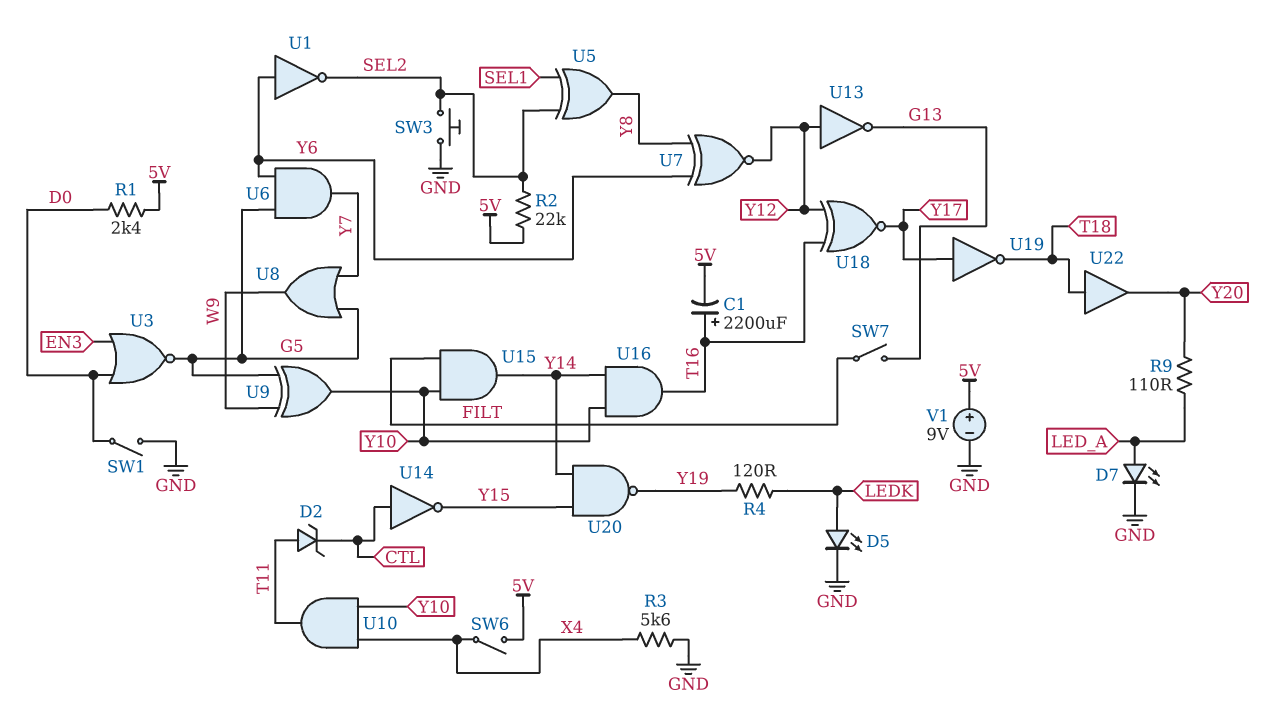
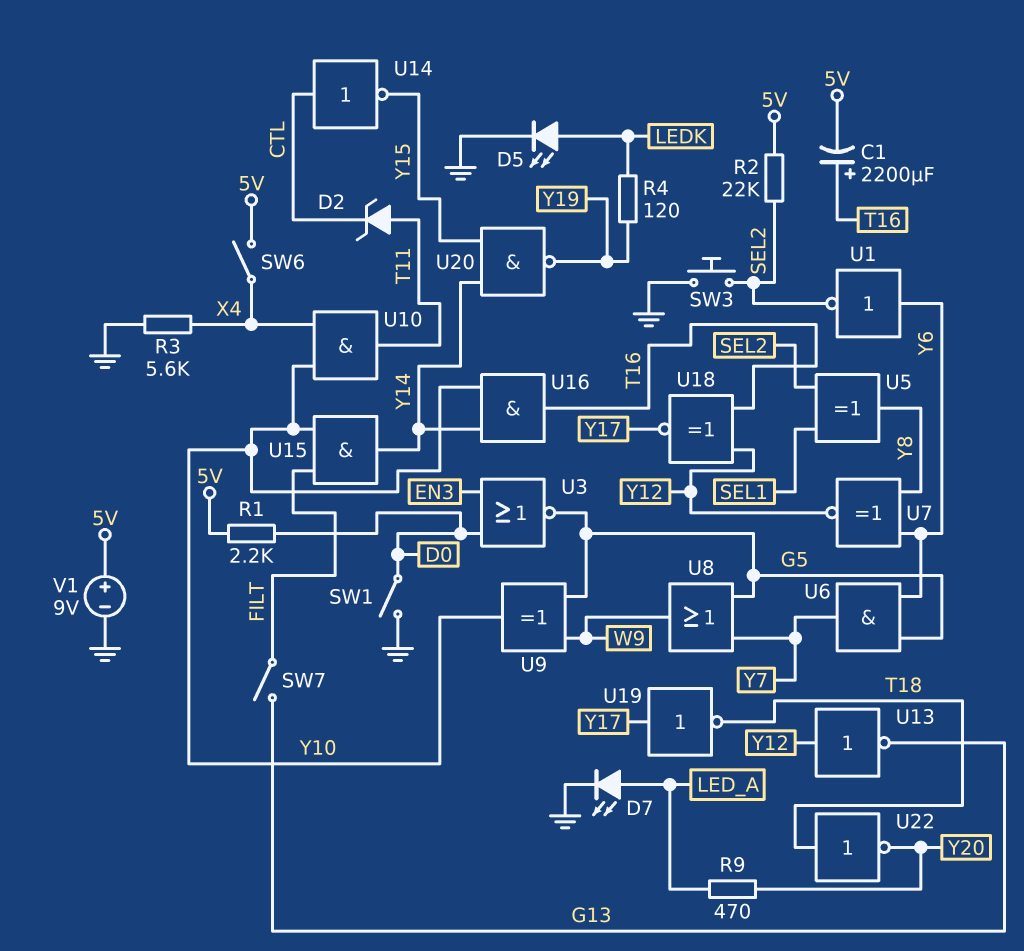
R1: 2.4k (5V, D0) -> 2.2k (5V, D0)
R9: 110 (LED_A, Y20) -> 470 (LED_A, Y20)
U22: buffer (in T18, out Y20) -> NOT (in T18, out Y20)

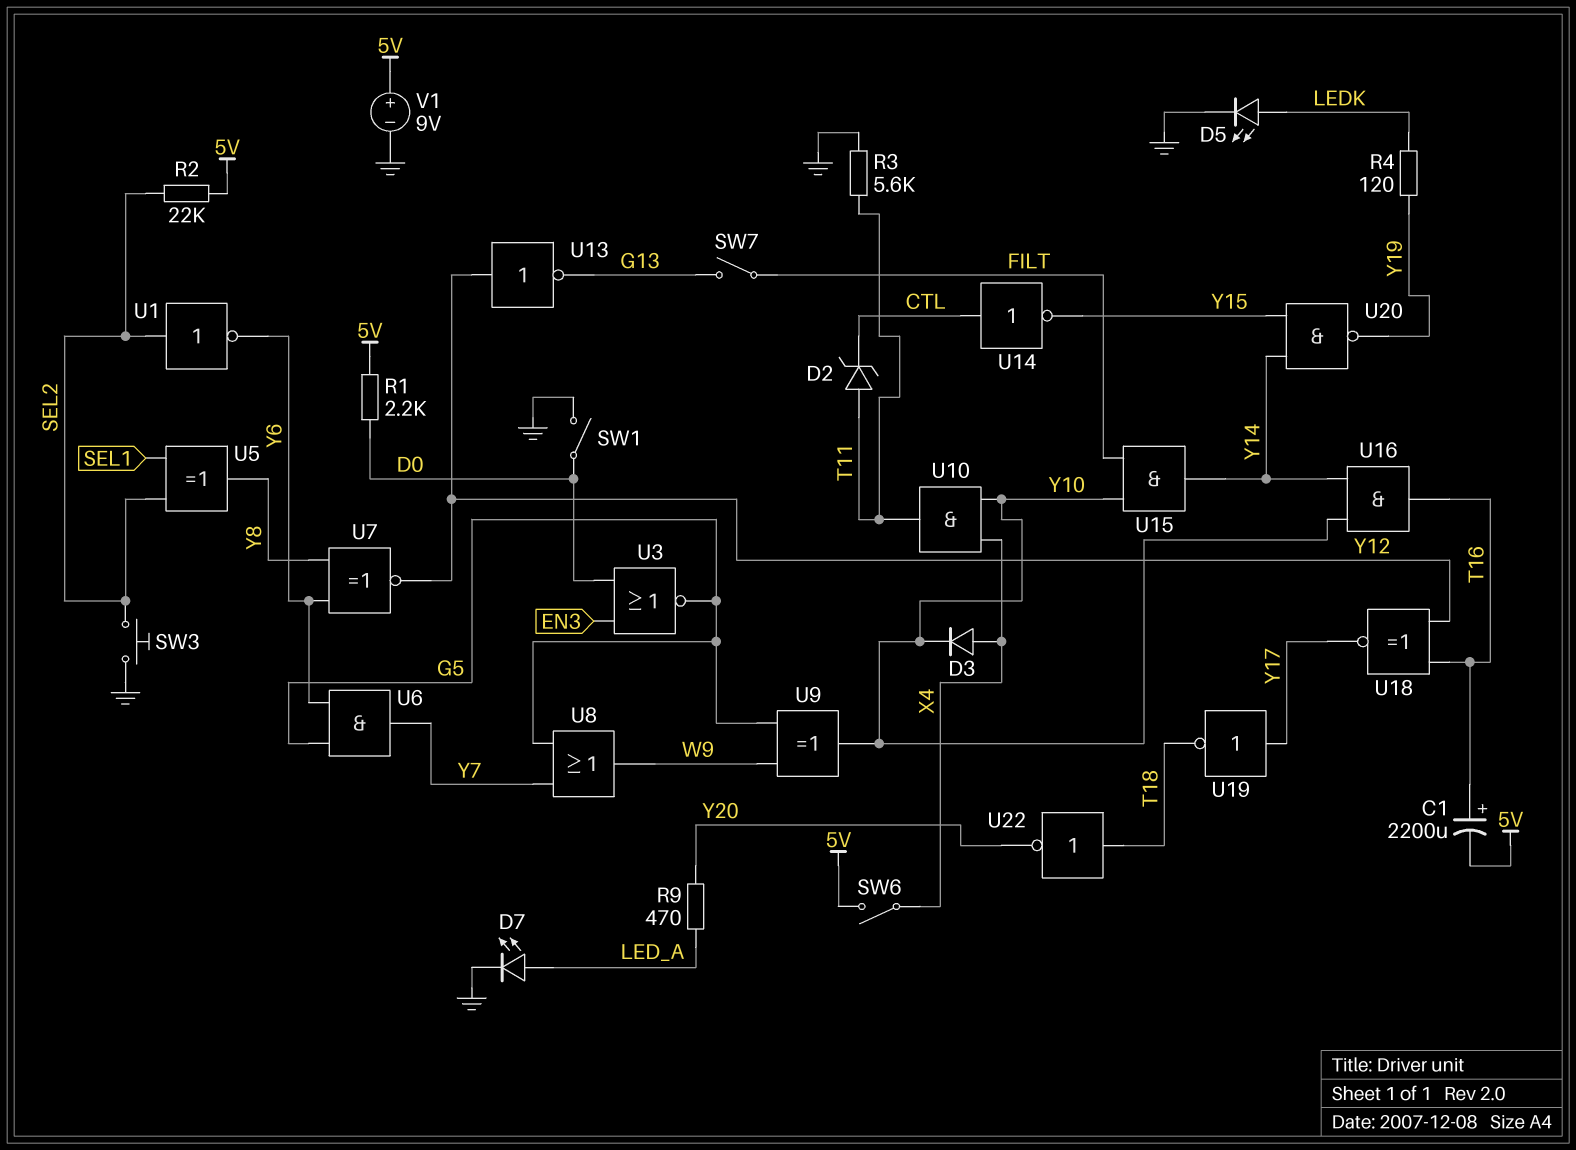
D3: none -> diode (A X4, K Y10)
R3: 5.6k (GND, X4) -> 5.6k (GND, T11)
U1: NOT (in Y6, out SEL2) -> NOT (in SEL2, out Y6)

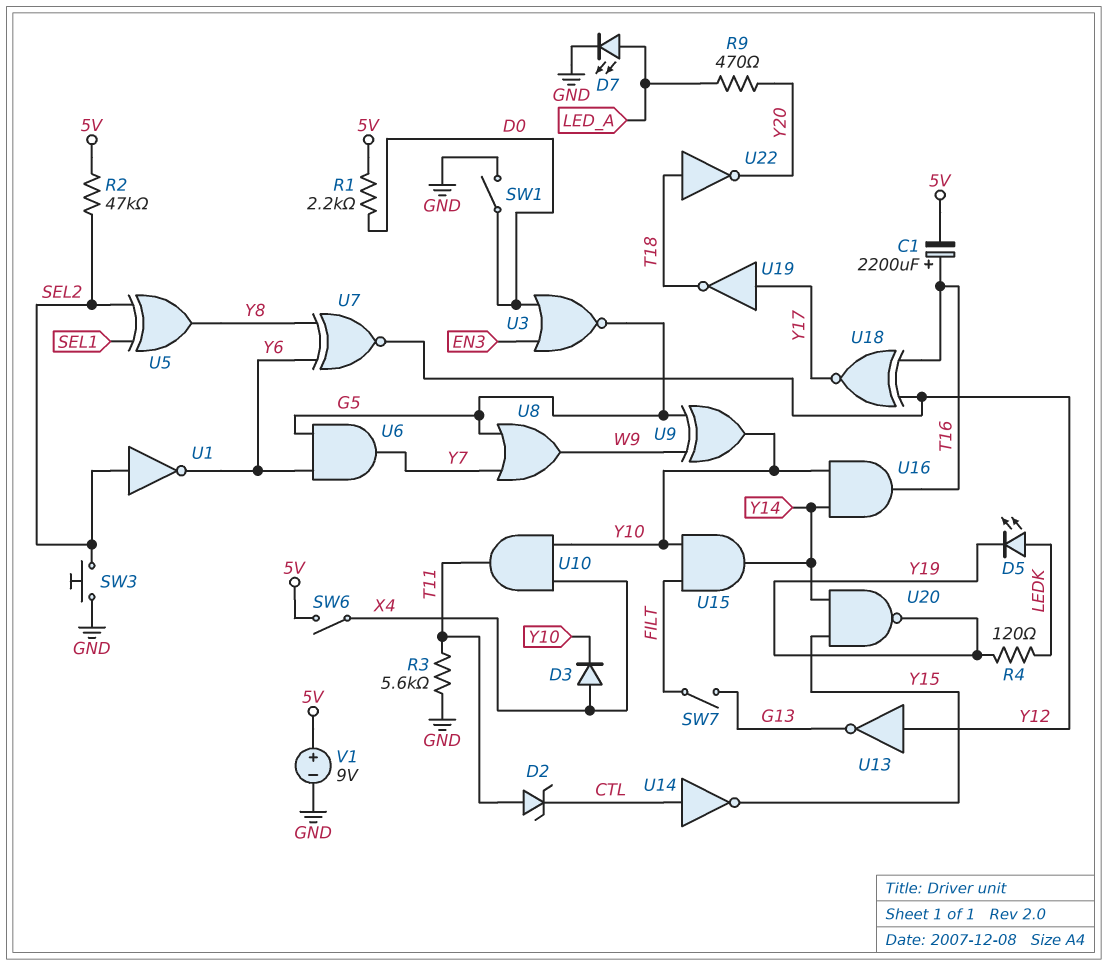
D5: LED (A LEDK, K GND) -> LED (A LEDK, K Y19)
R2: 22k (5V, SEL2) -> 47k (5V, SEL2)

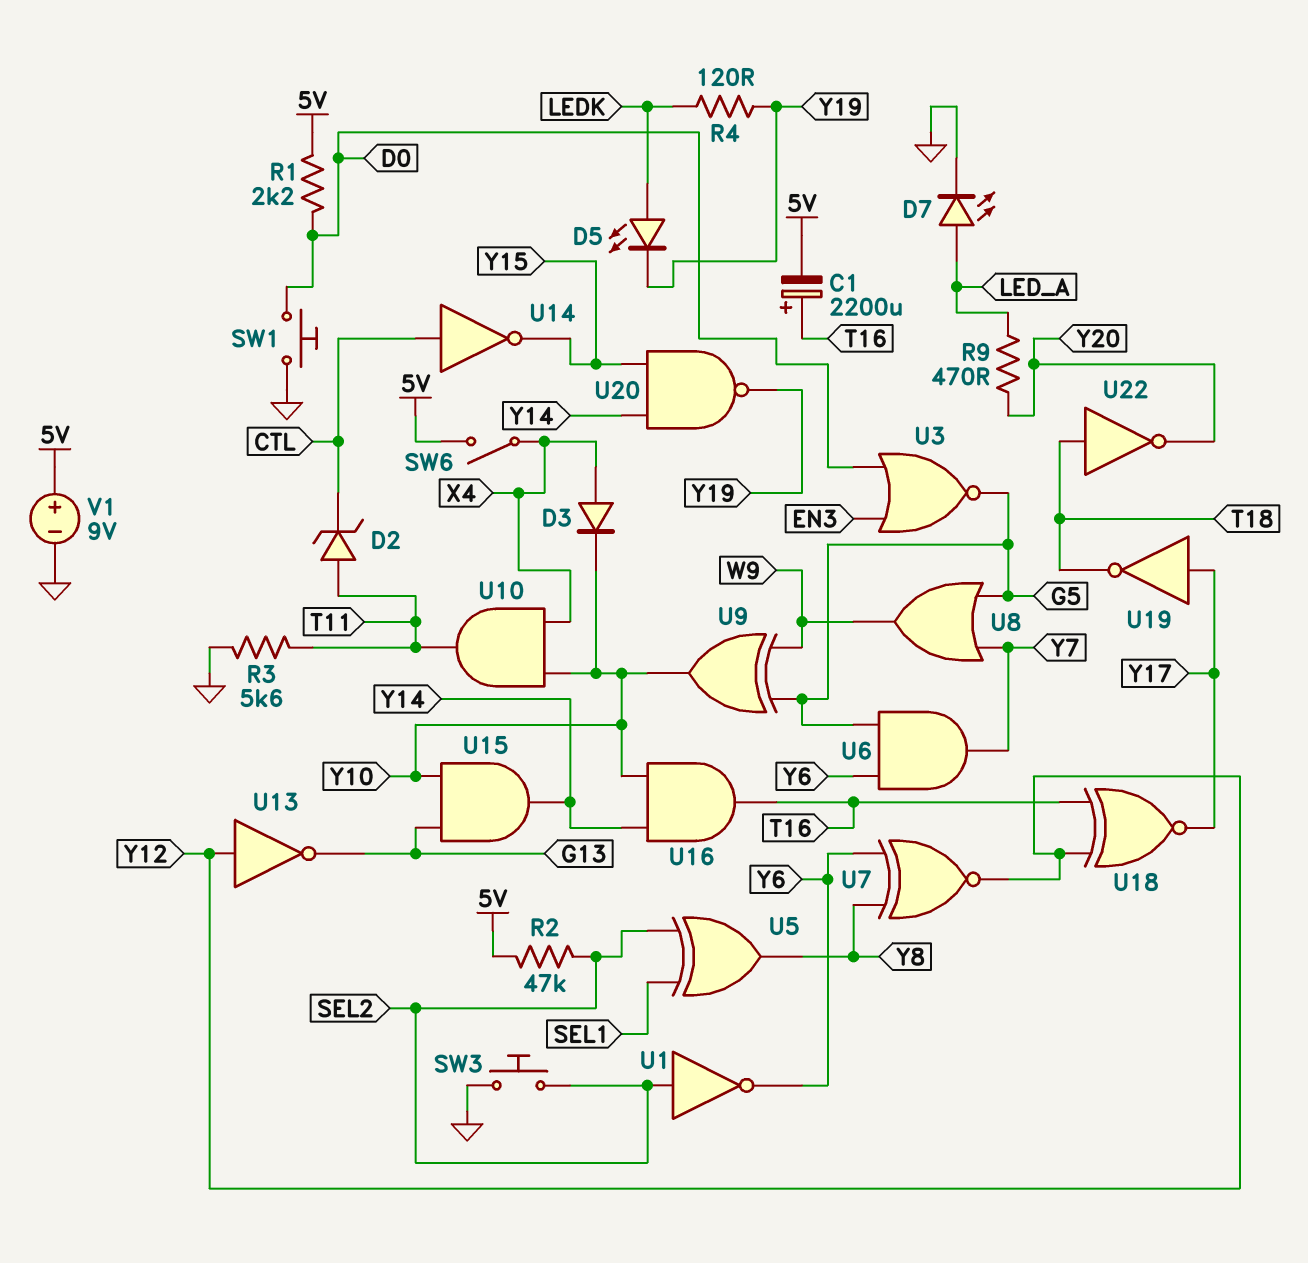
SW1: switch (D0, GND) -> button (D0, GND)
SW7: switch (FILT, G13) -> none
U15: AND (in FILT, in Y10, out Y14) -> AND (in G13, in Y10, out Y14)

